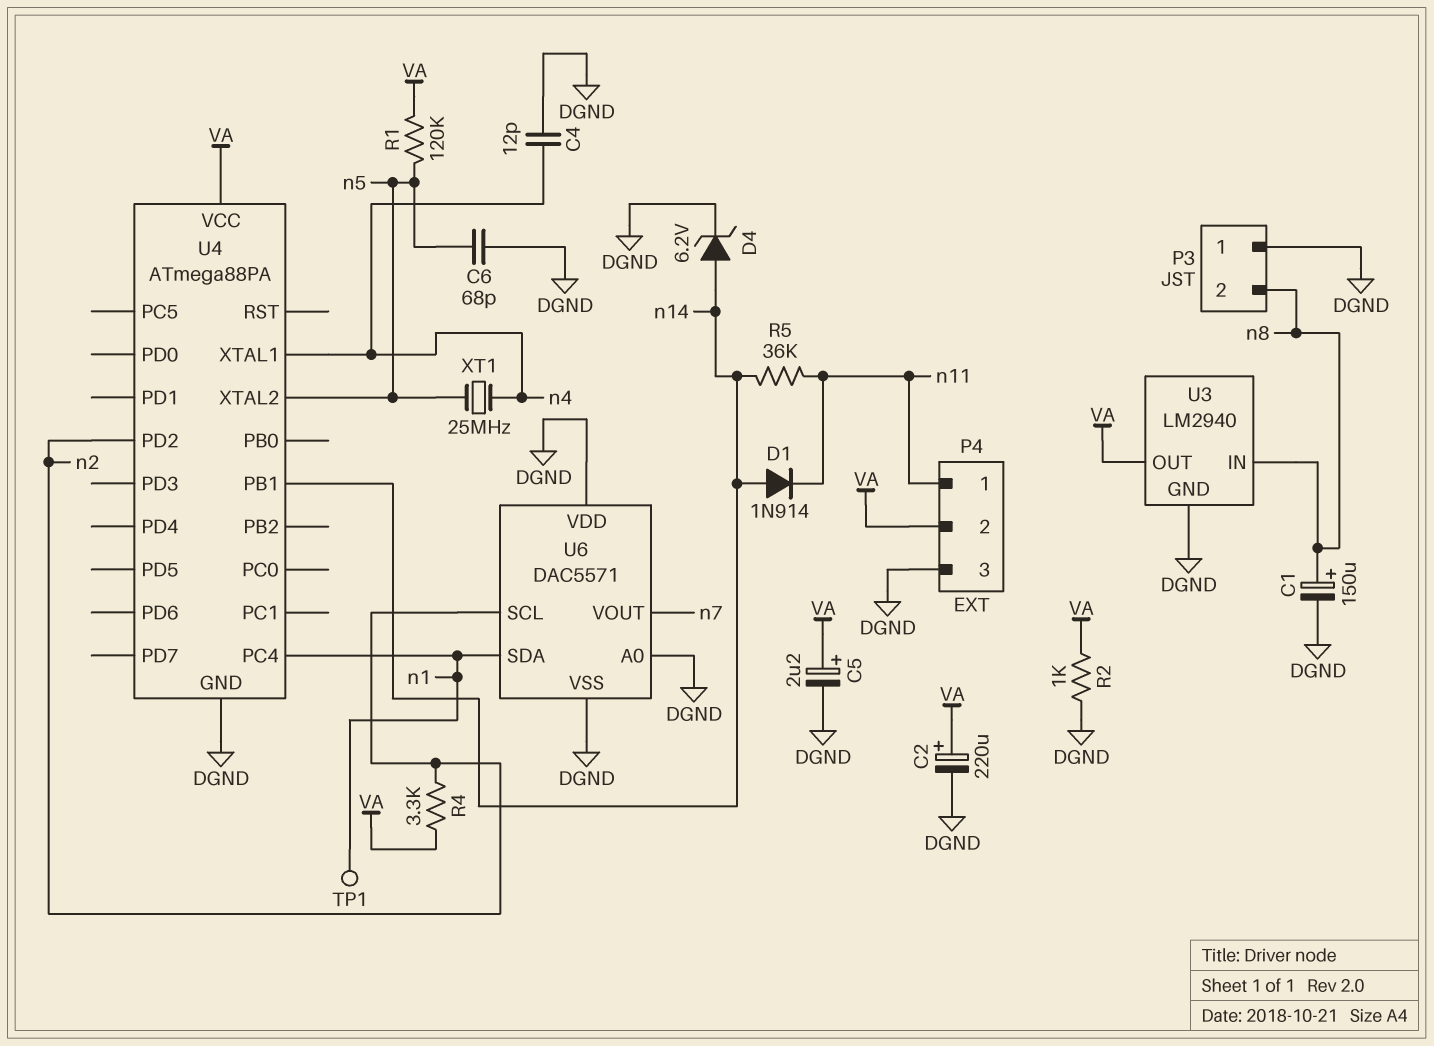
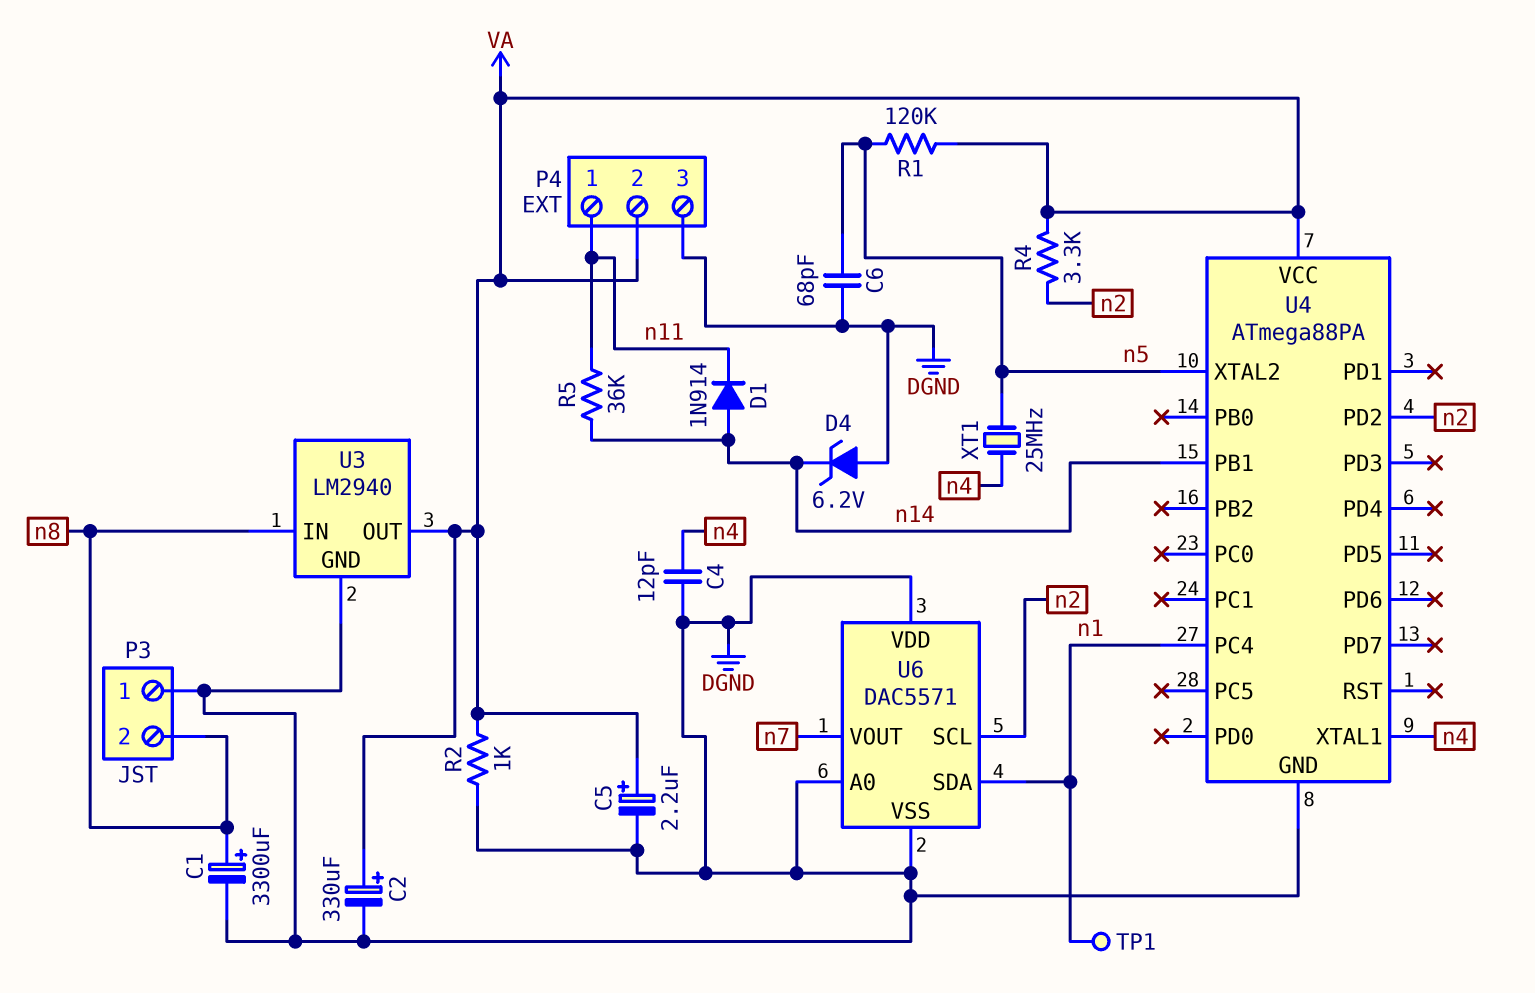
C1: 150uF (plus n8, minus DGND) -> 3300uF (plus n8, minus DGND)
C2: 220uF (plus VA, minus DGND) -> 330uF (plus VA, minus DGND)
D4: zener 6.2V (A n14, K DGND) -> zener 6.2V (A DGND, K n14)

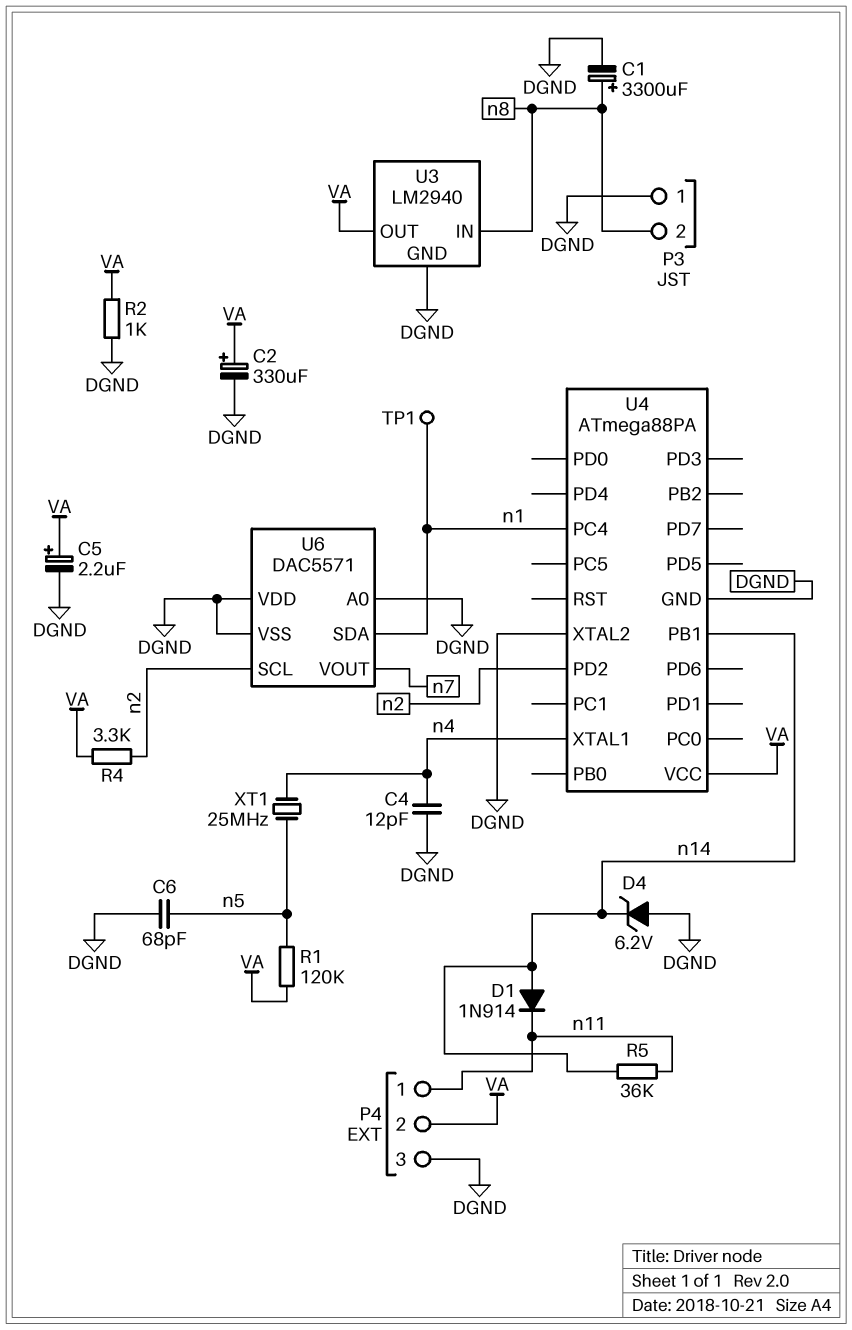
U4 pin XTAL2: n5 -> DGND

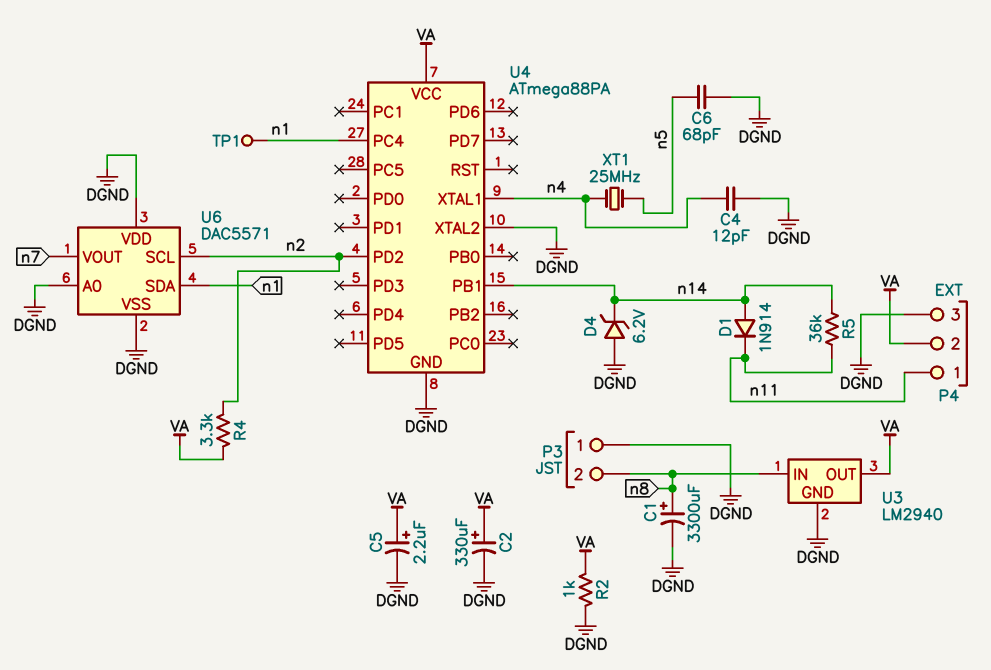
R1: 120k (VA, n5) -> none

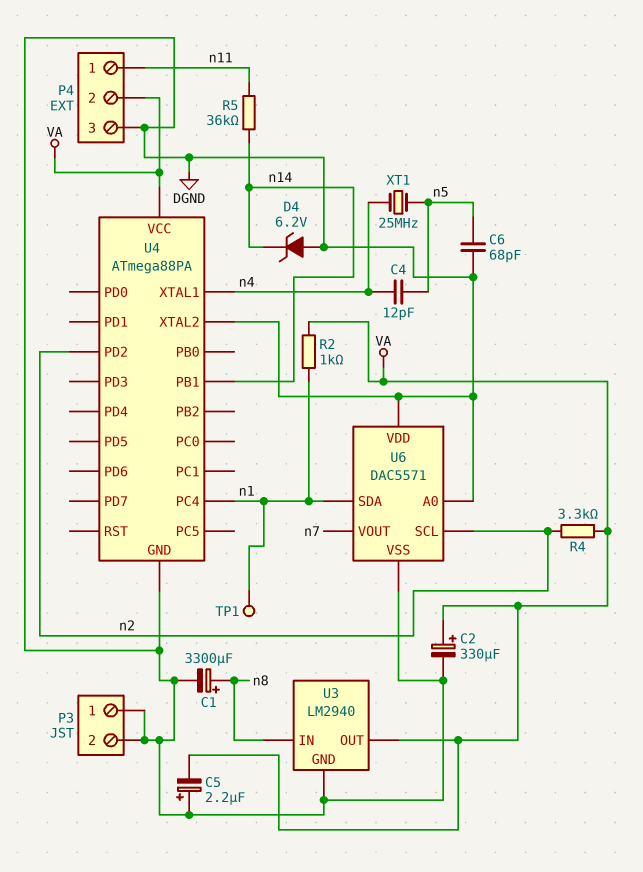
C4: 12pF (DGND, n4) -> 12pF (n4, n5)
C5: 2.2uF (plus VA, minus DGND) -> 2.2uF (plus DGND, minus VA)
D1: diode 1N914 (A n14, K n11) -> none
P3 pin 2: n8 -> DGND
R2: 1k (DGND, VA) -> 1k (VA, n1)

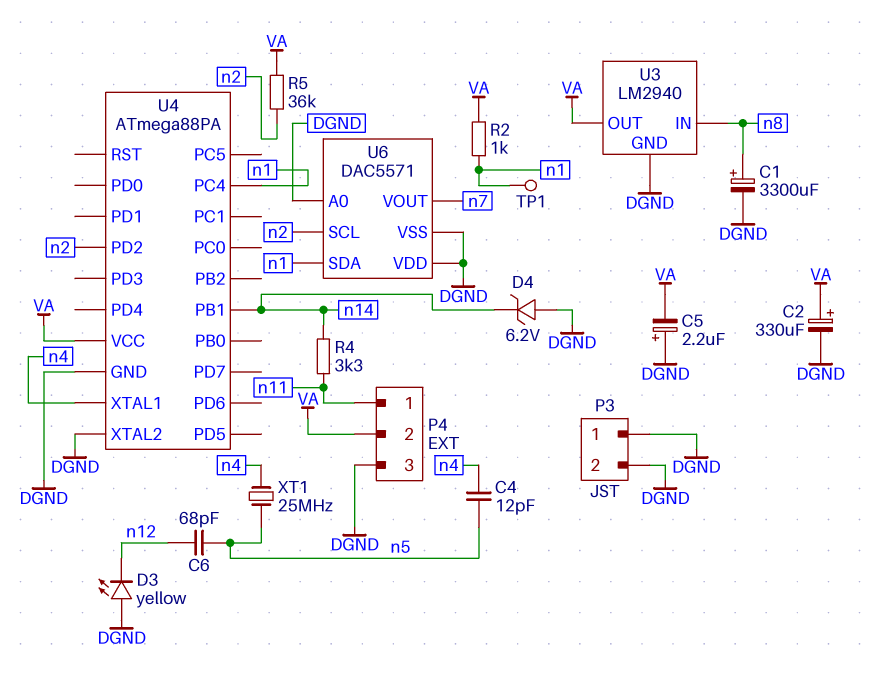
C6: 68pF (DGND, n5) -> 68pF (n5, n12)
D3: none -> LED yellow (A DGND, K n12)
R4: 3.3k (VA, n2) -> 3.3k (n11, n14)
R5: 36k (n11, n14) -> 36k (VA, n2)

